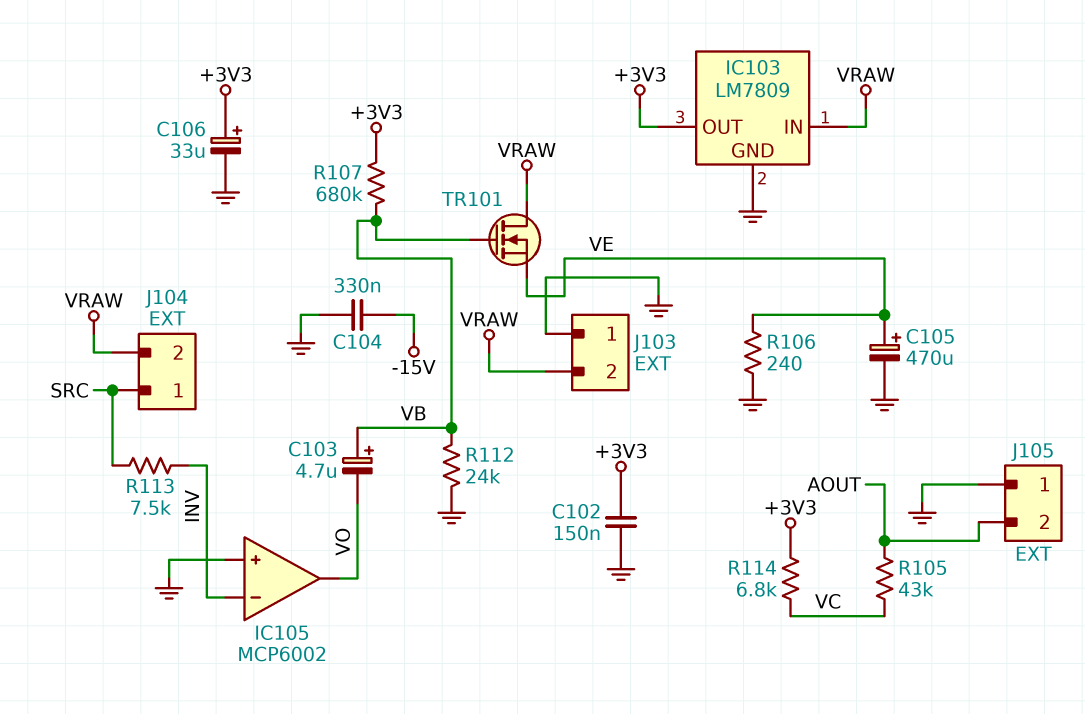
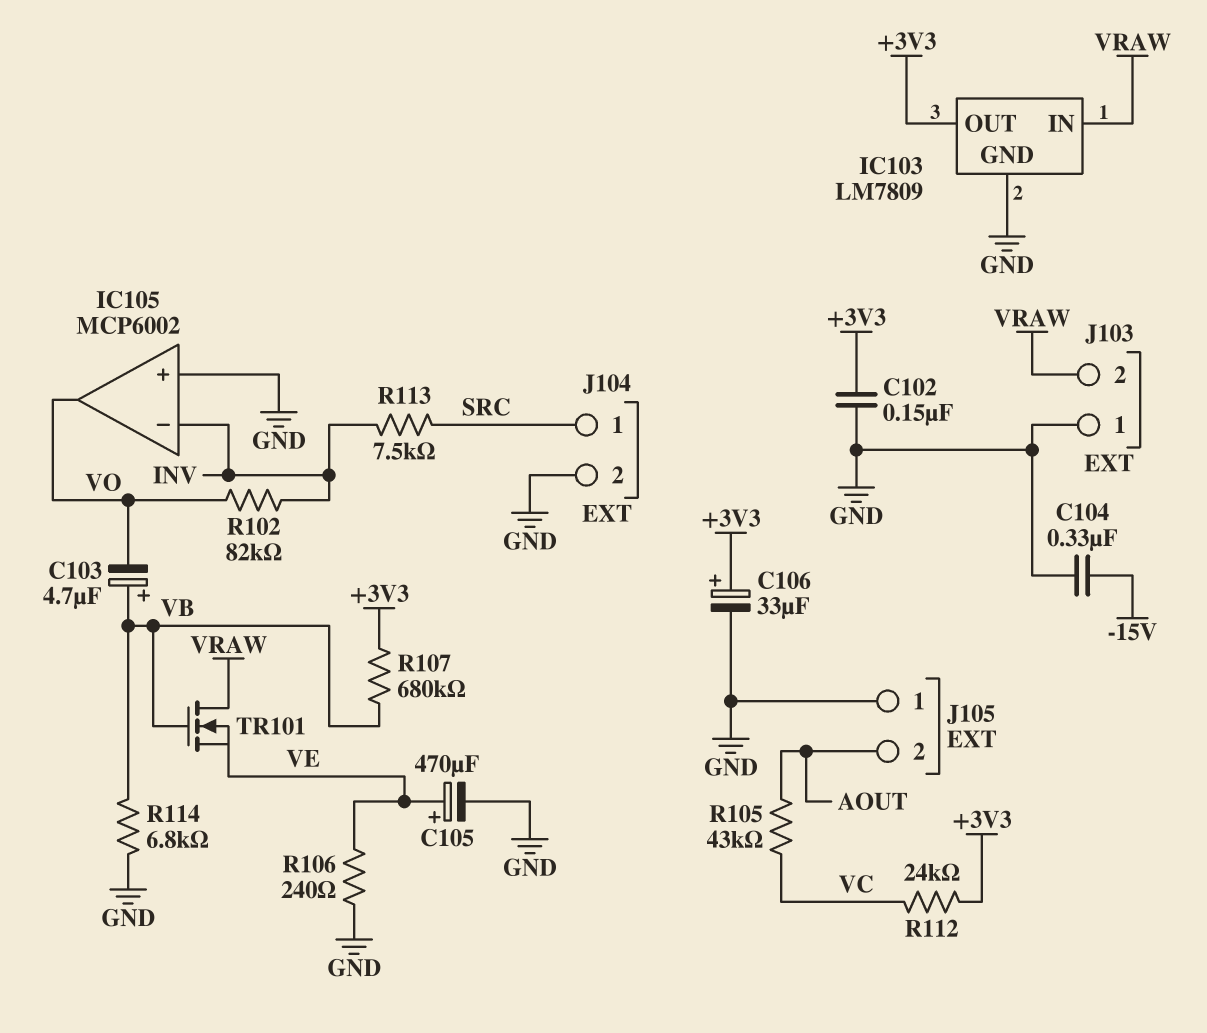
J104 pin 2: VRAW -> GND
R102: none -> 82k (INV, VO)
R112: 24k (GND, VB) -> 24k (+3V3, VC)
R114: 6.8k (+3V3, VC) -> 6.8k (GND, VB)

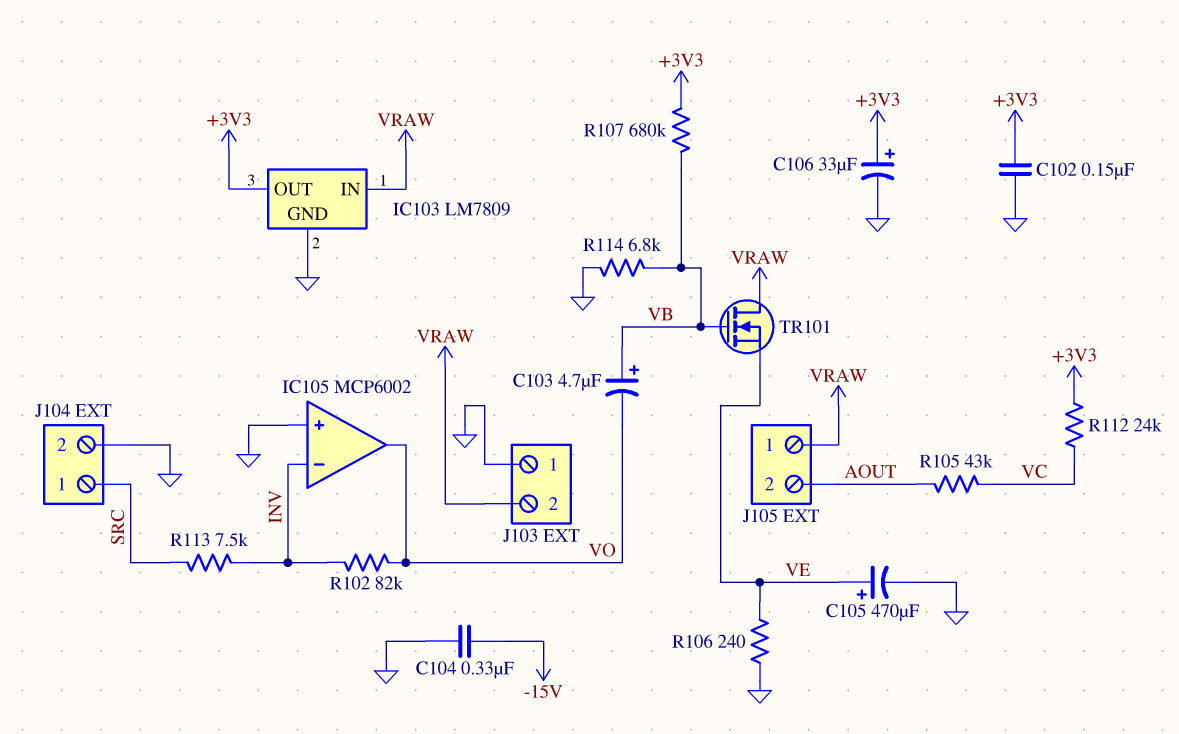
J105 pin 1: GND -> VRAW

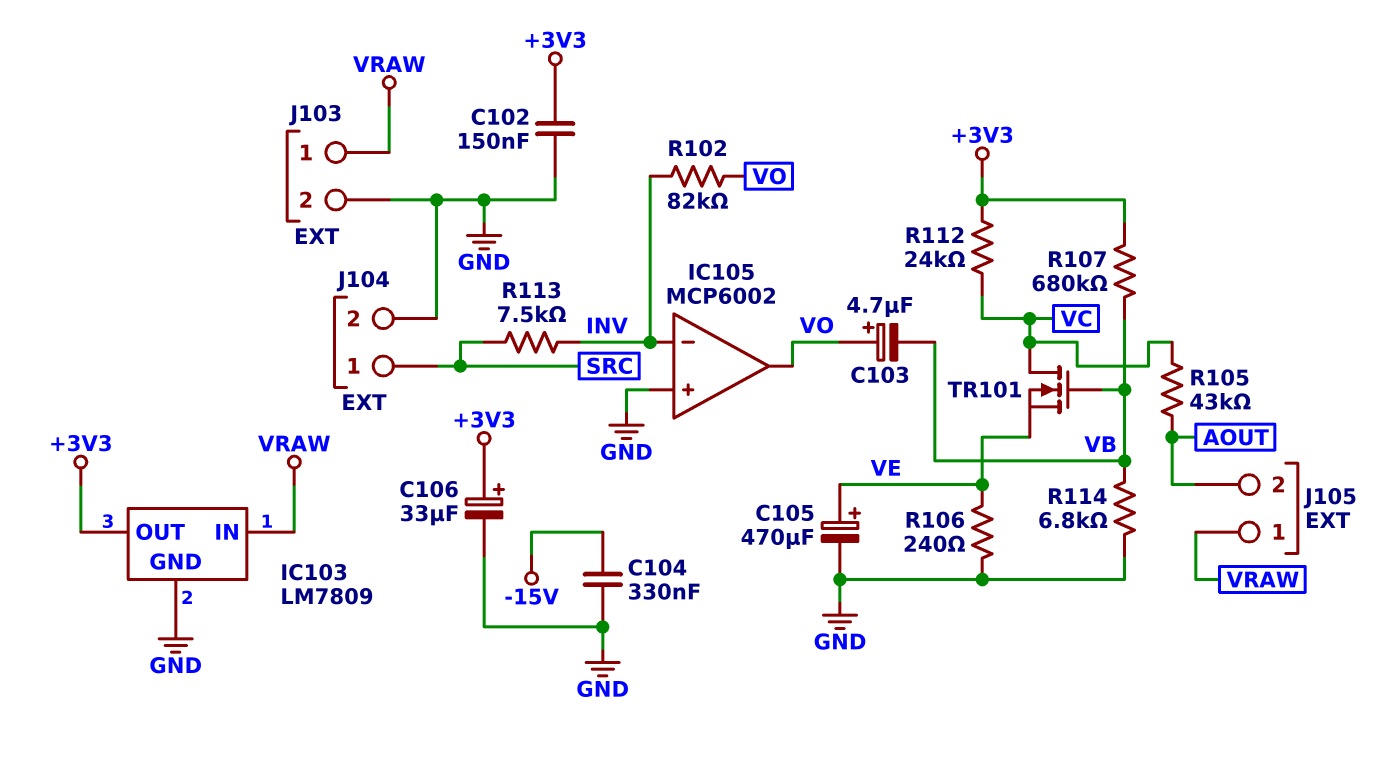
C103: 4.7uF (plus VB, minus VO) -> 4.7uF (plus VO, minus VB)
J103 pin 1: GND -> VRAW
J103 pin 2: VRAW -> GND
TR101: NMOS (G VB, D VRAW, S VE) -> NMOS (G VB, D VC, S VE)

